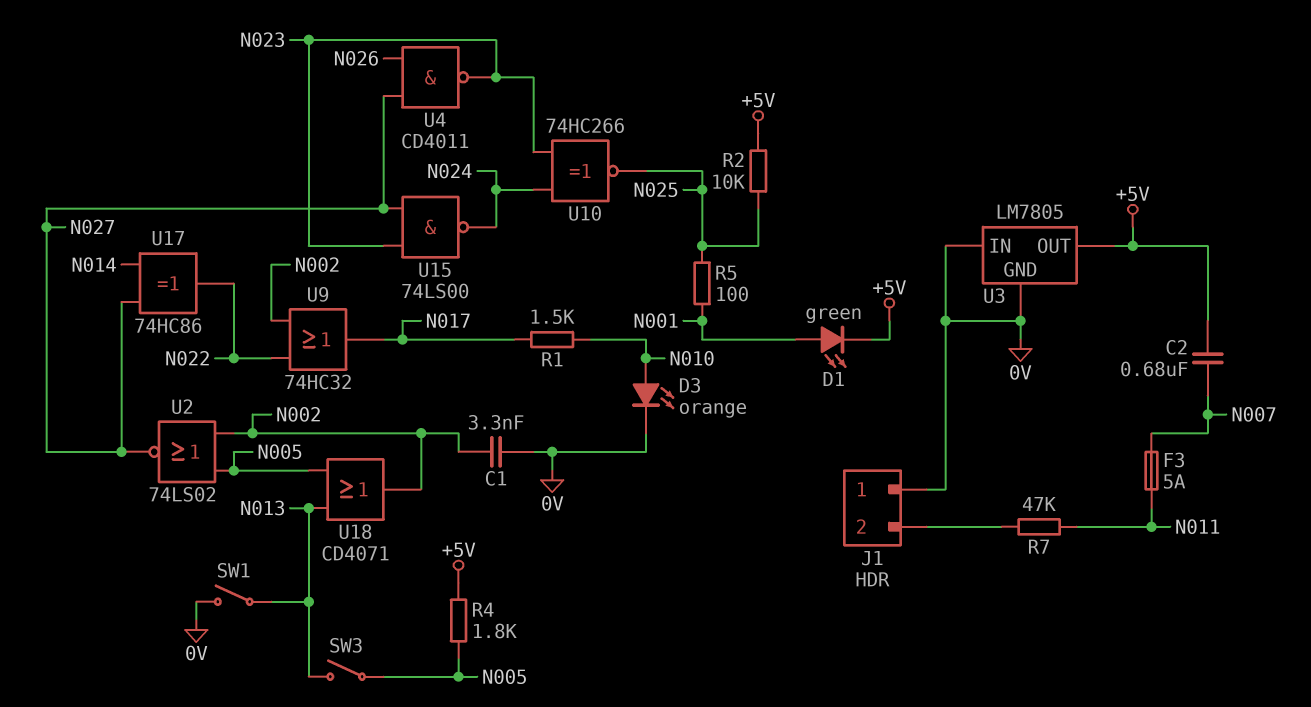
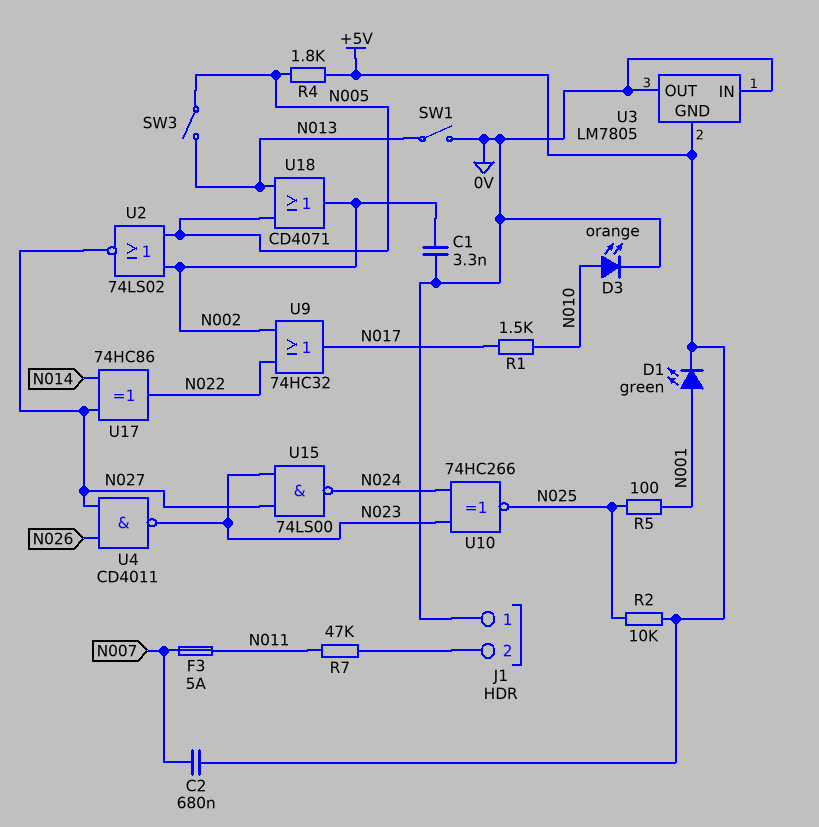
U3 pin GND: 0V -> +5V
U3 pin OUT: +5V -> 0V

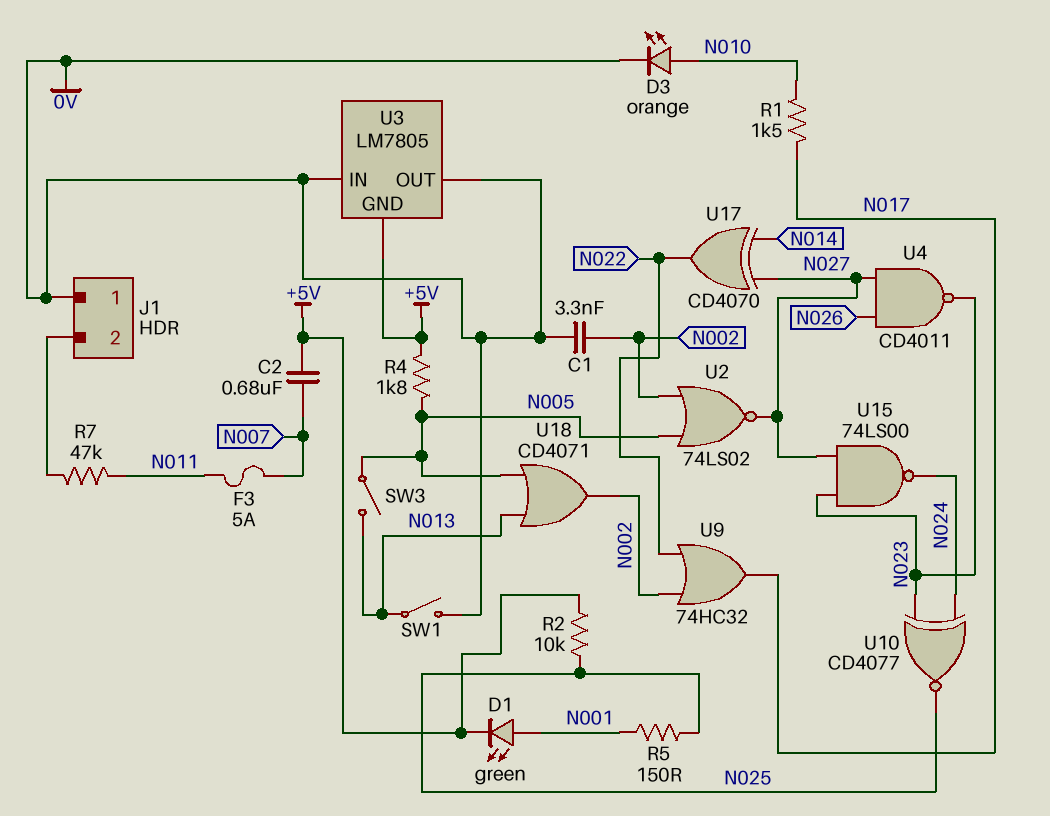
R5: 100 (N001, N025) -> 150 (N001, N025)
U10: XNOR 74HC266 (in N023, in N024, out N025) -> XNOR CD4077 (in N023, in N024, out N025)
U17: XOR 74HC86 (in N014, in N027, out N022) -> XOR CD4070 (in N014, in N027, out N022)

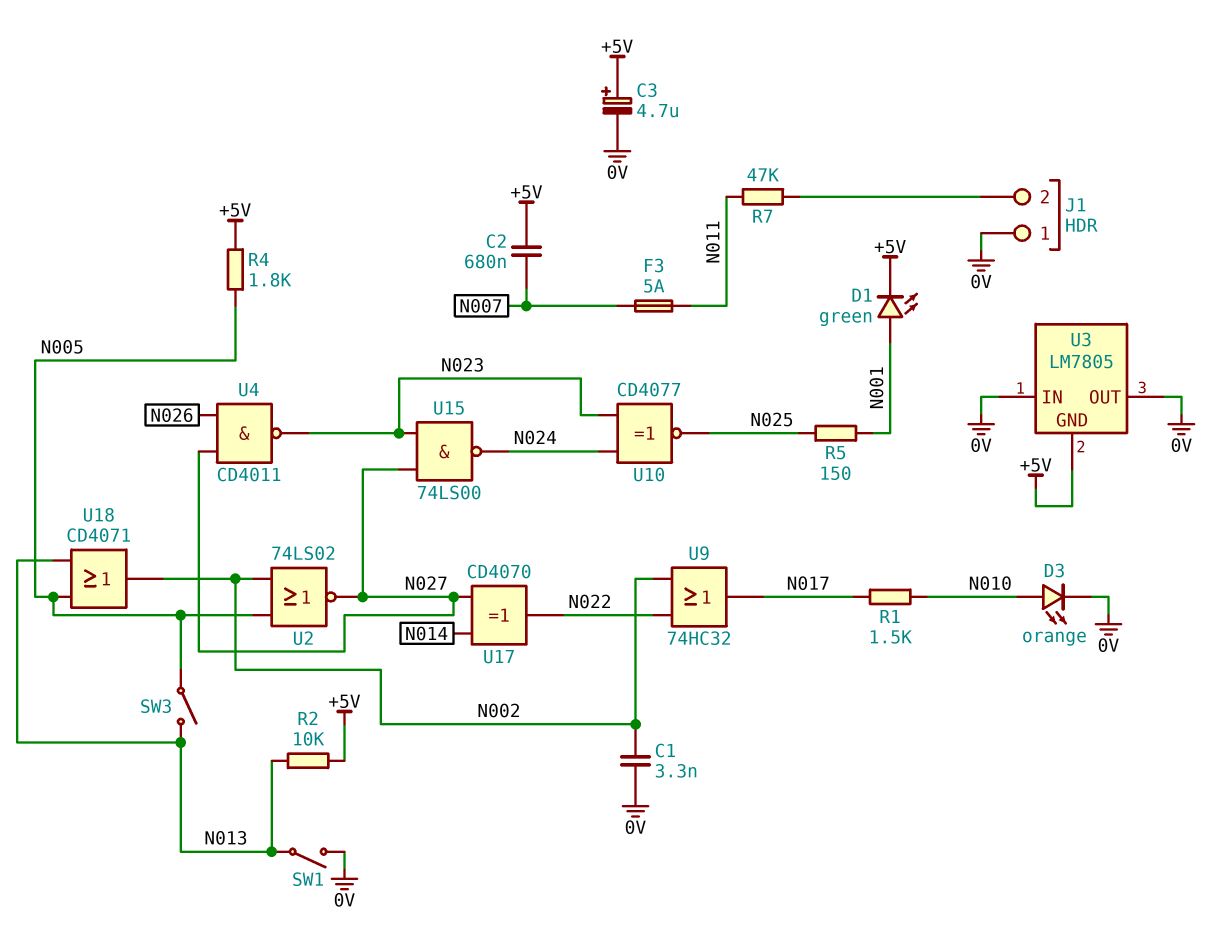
C3: none -> 4.7uF (plus +5V, minus 0V)
R2: 10k (+5V, N025) -> 10k (+5V, N013)

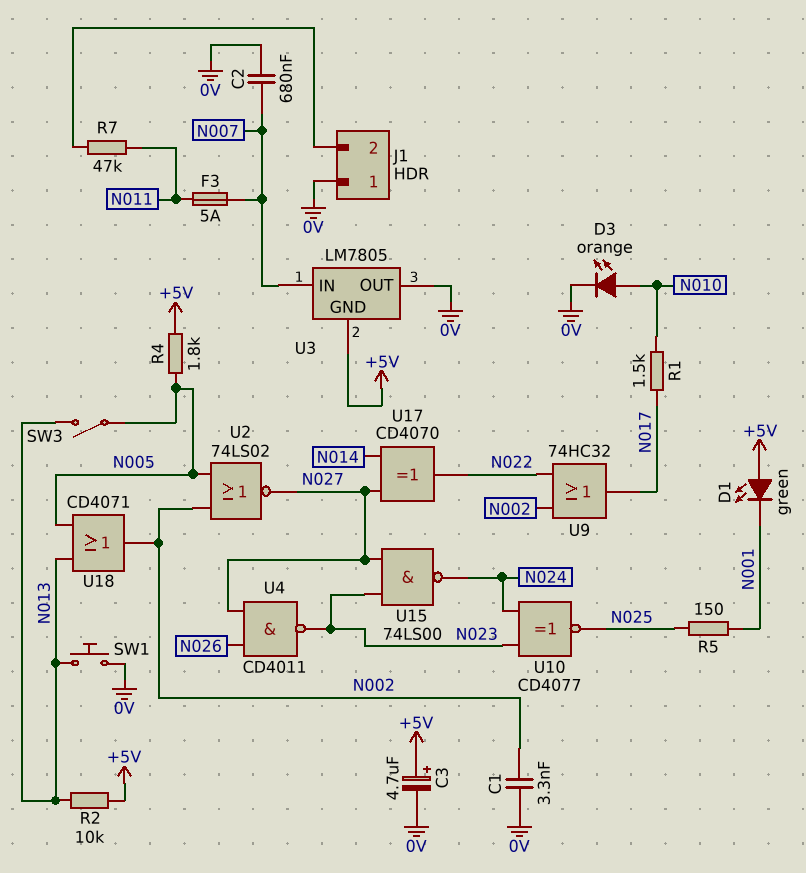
C2: 680nF (+5V, N007) -> 680nF (0V, N007)
D1: LED green (A N001, K +5V) -> LED green (A +5V, K N001)
SW1: switch (0V, N013) -> button (0V, N013)
U3 pin IN: 0V -> N007

